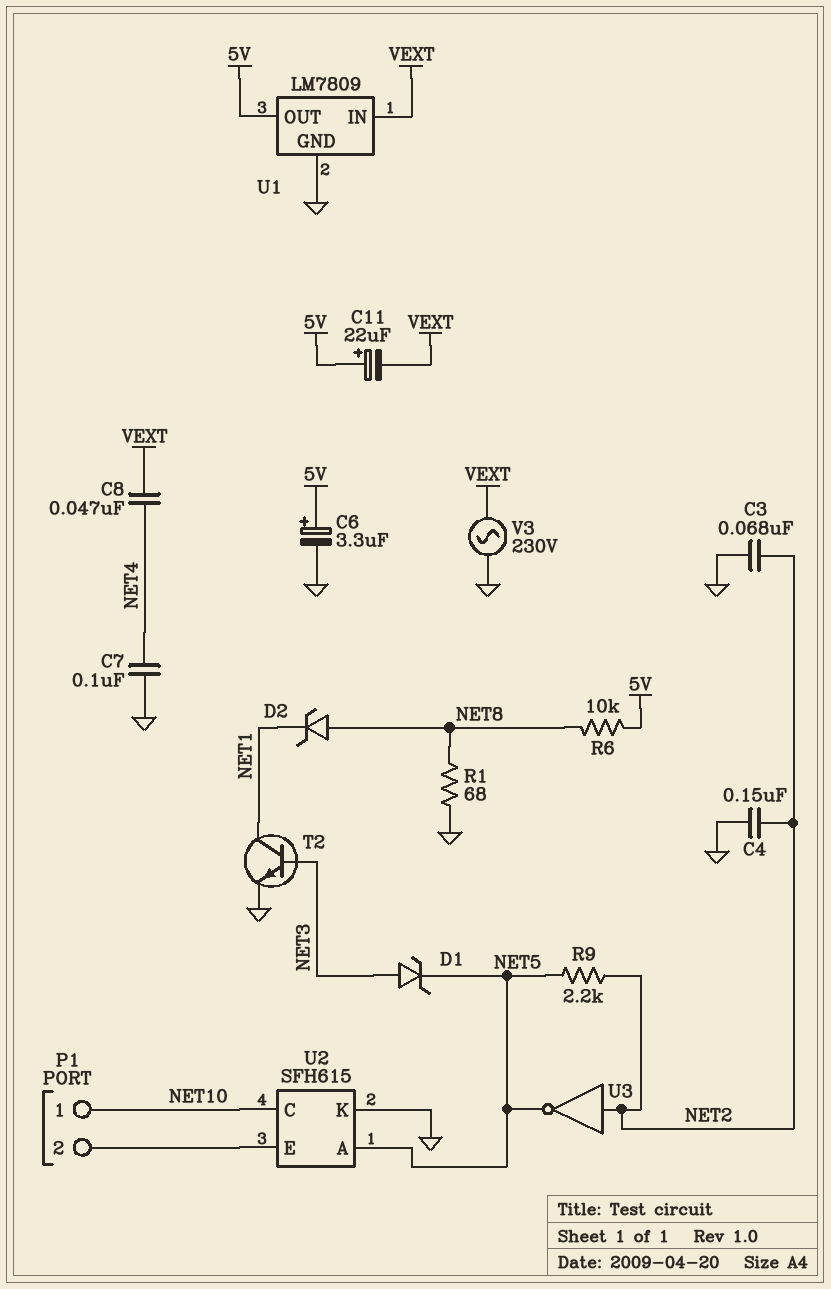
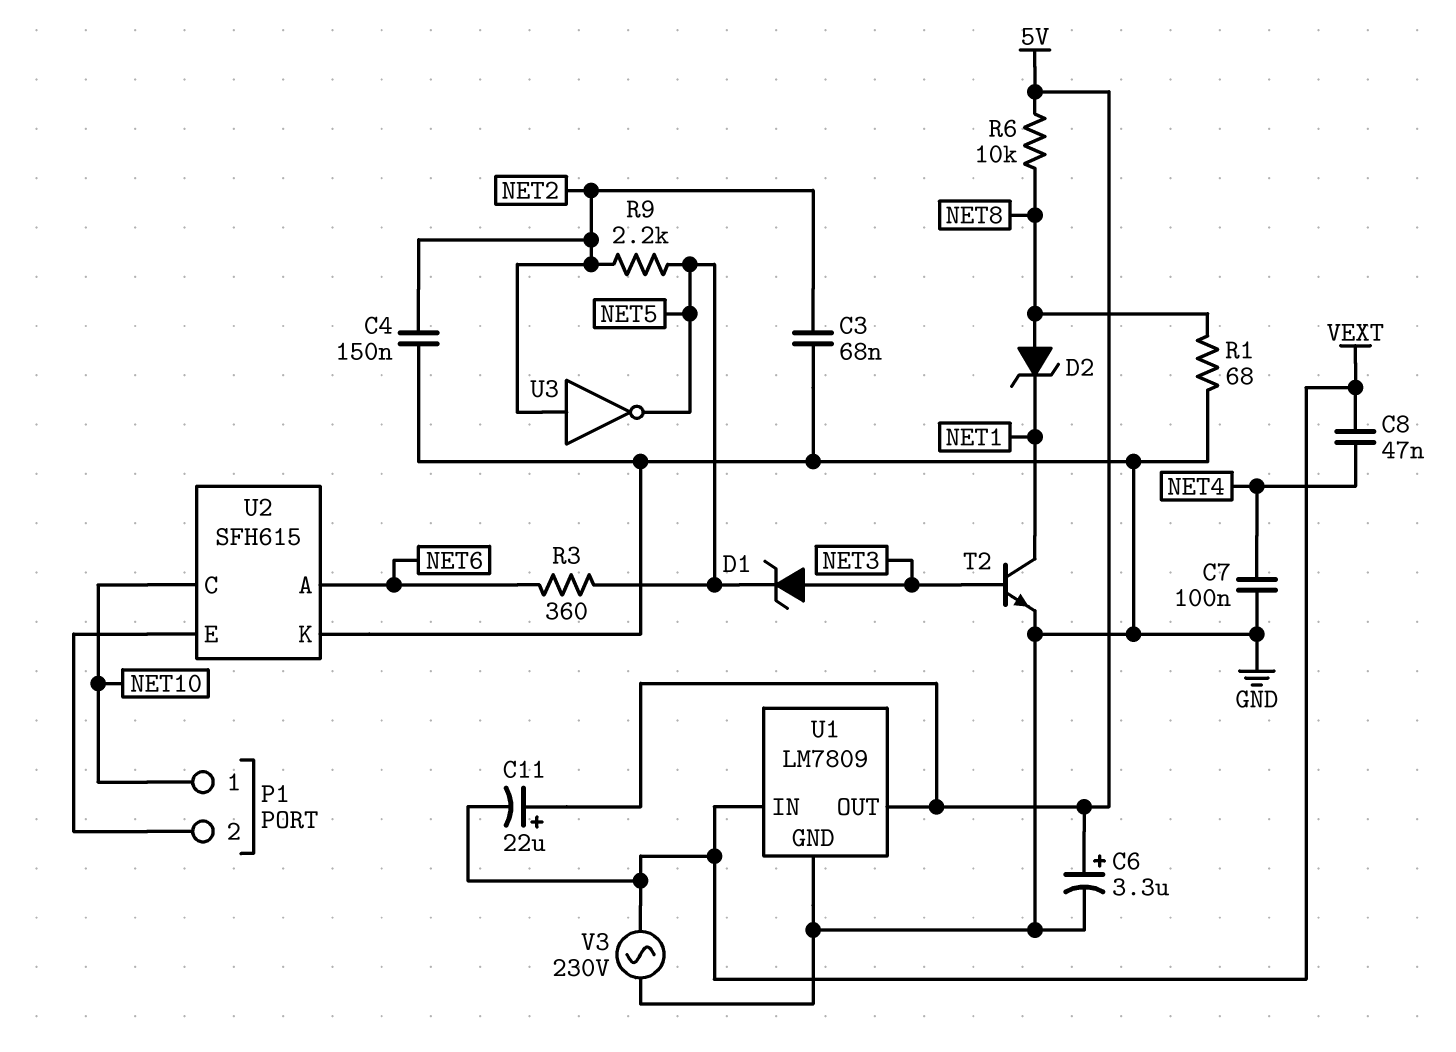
R3: none -> 360 (NET5, NET6)
U2 pin A: NET5 -> NET6

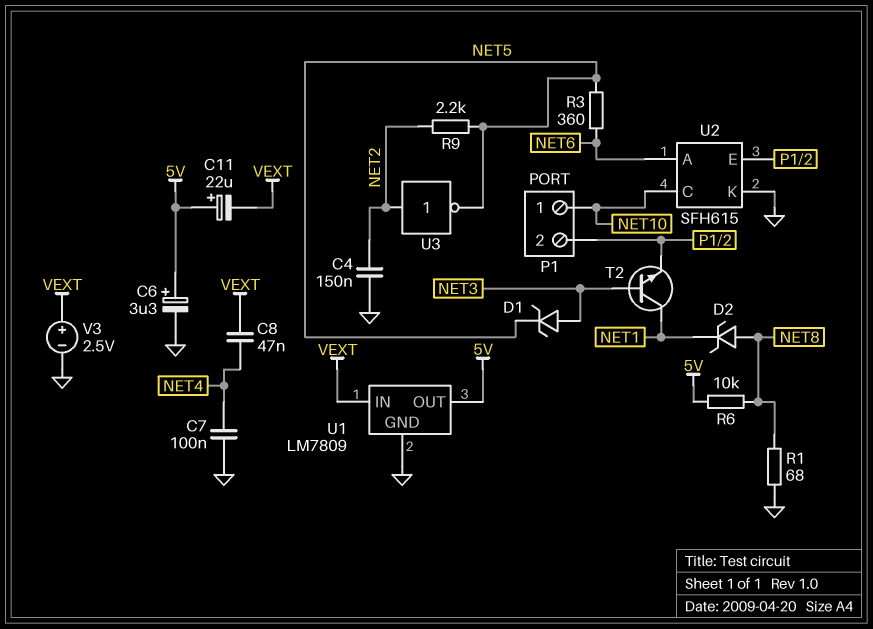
C3: 68nF (GND, NET2) -> none
T2: NPN (B NET3, C NET1, E GND) -> NPN (B NET3, C NET1, E P1/2)
V3: AC 230V (GND, VEXT) -> 2.5V (plus VEXT, minus GND)

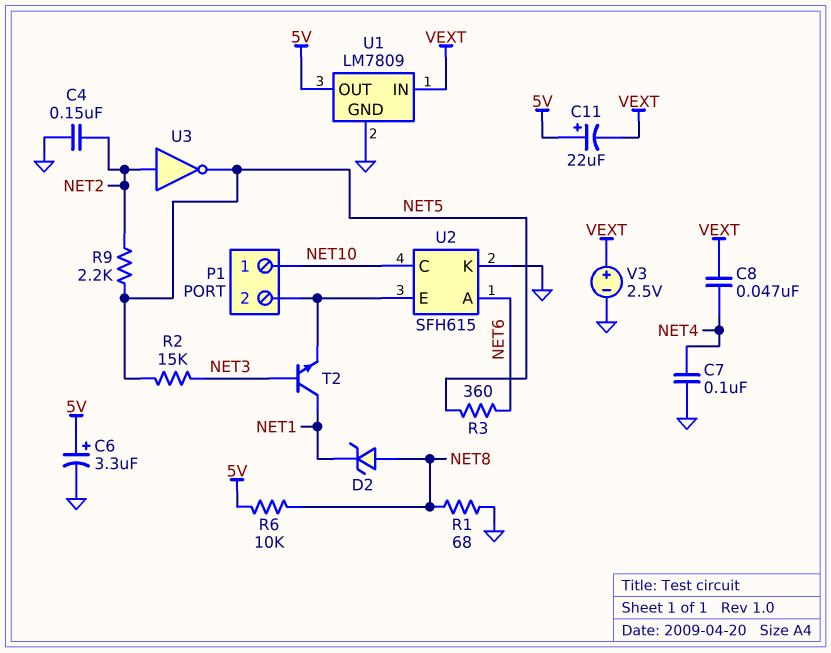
D1: zener (A NET3, K NET5) -> none
R2: none -> 15k (NET3, NET5)

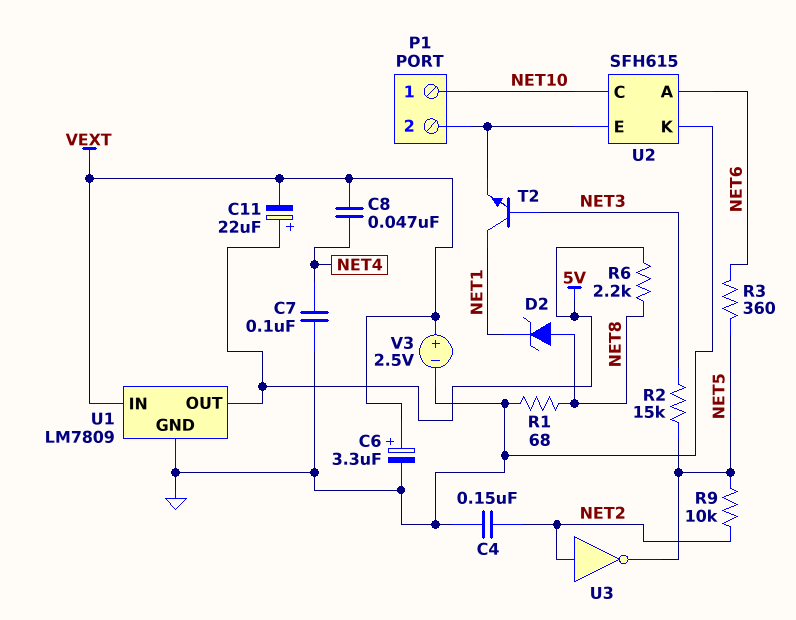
C6: 3.3uF (plus 5V, minus GND) -> 3.3uF (plus VEXT, minus GND)
R6: 10k (5V, NET8) -> 2.2k (5V, NET8)
R9: 2.2k (NET2, NET5) -> 10k (NET2, NET5)

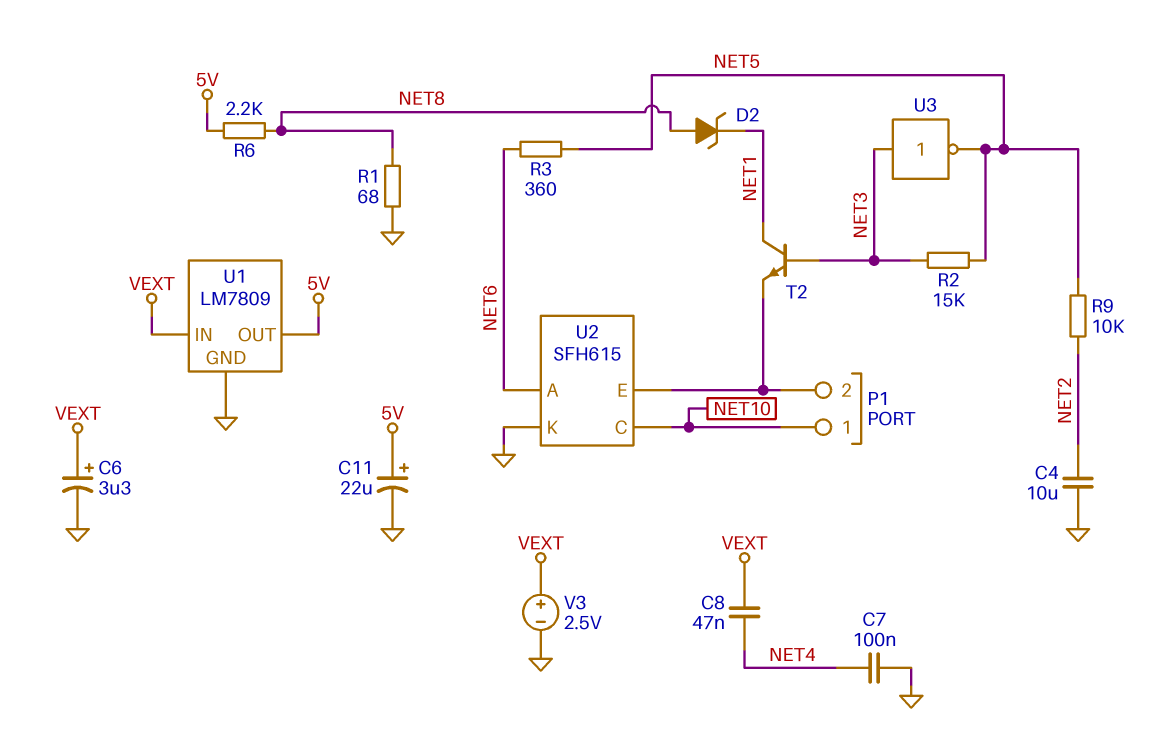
C4: 150nF (GND, NET2) -> 10uF (GND, NET2)
C11: 22uF (plus 5V, minus VEXT) -> 22uF (plus 5V, minus GND)
U3: NOT (in NET2, out NET5) -> NOT (in NET3, out NET5)

